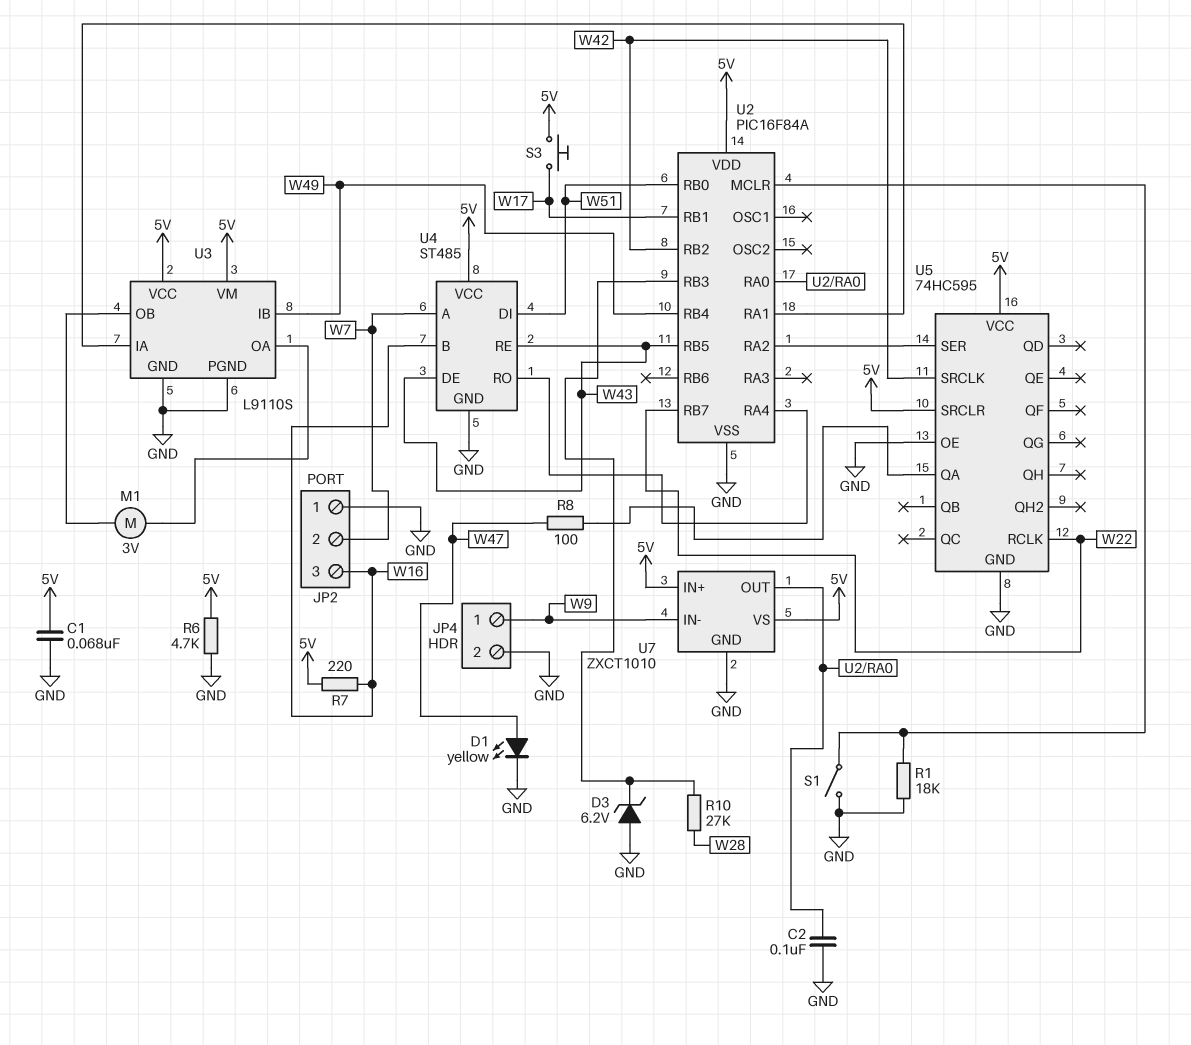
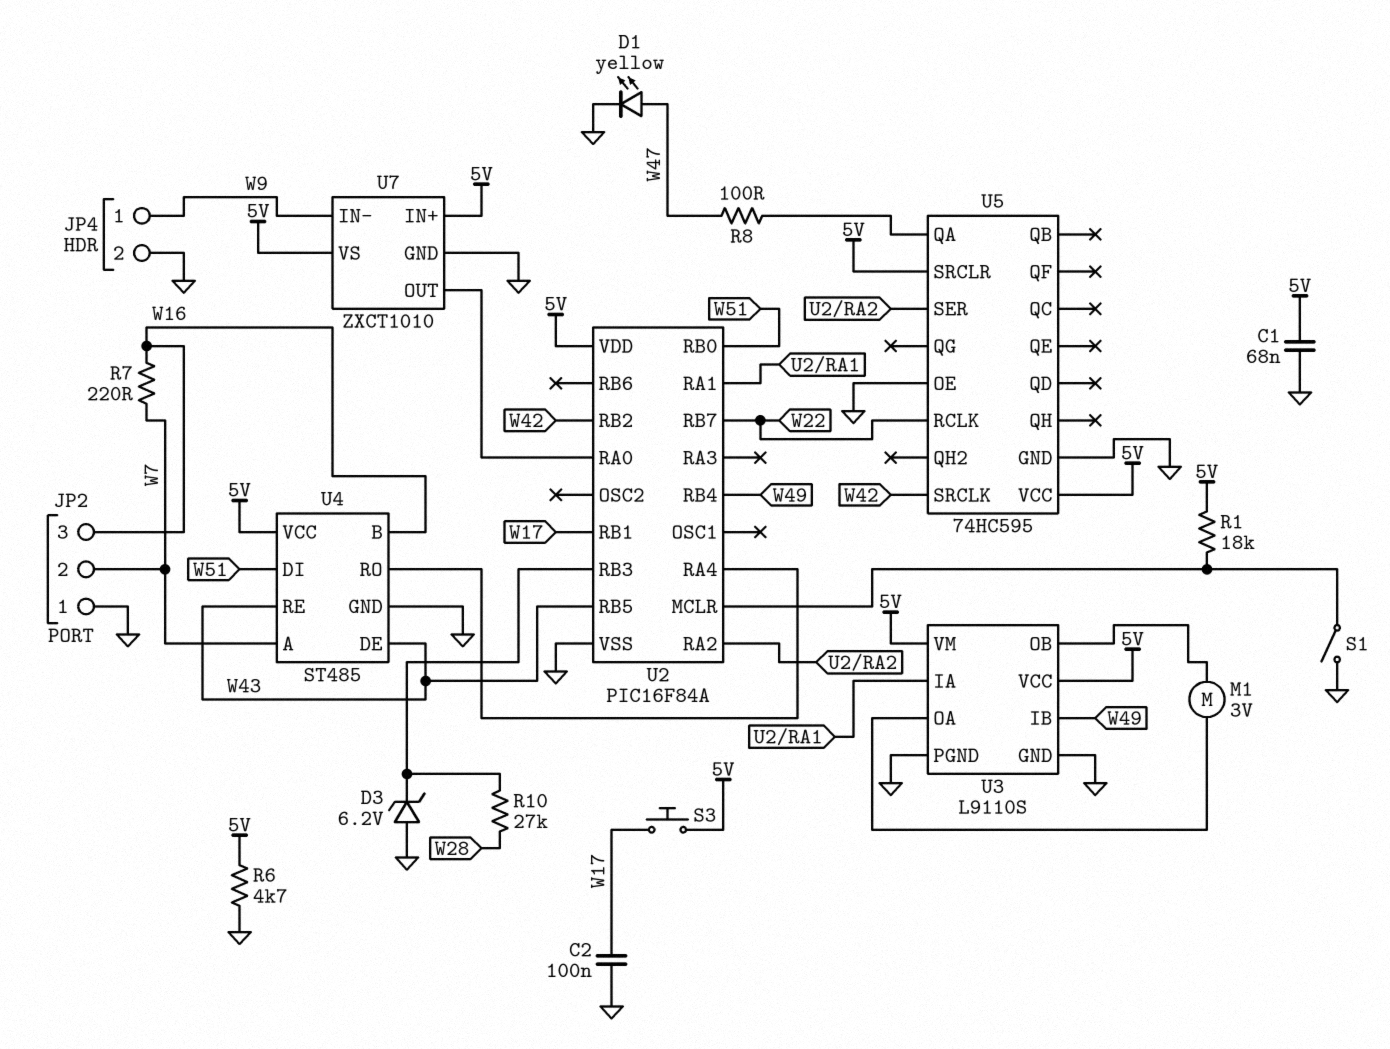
C2: 100nF (GND, U2/RA0) -> 100nF (GND, W17)
R1: 18k (GND, U2/MCLR) -> 18k (5V, U2/MCLR)
R7: 220 (5V, W16) -> 220 (W7, W16)

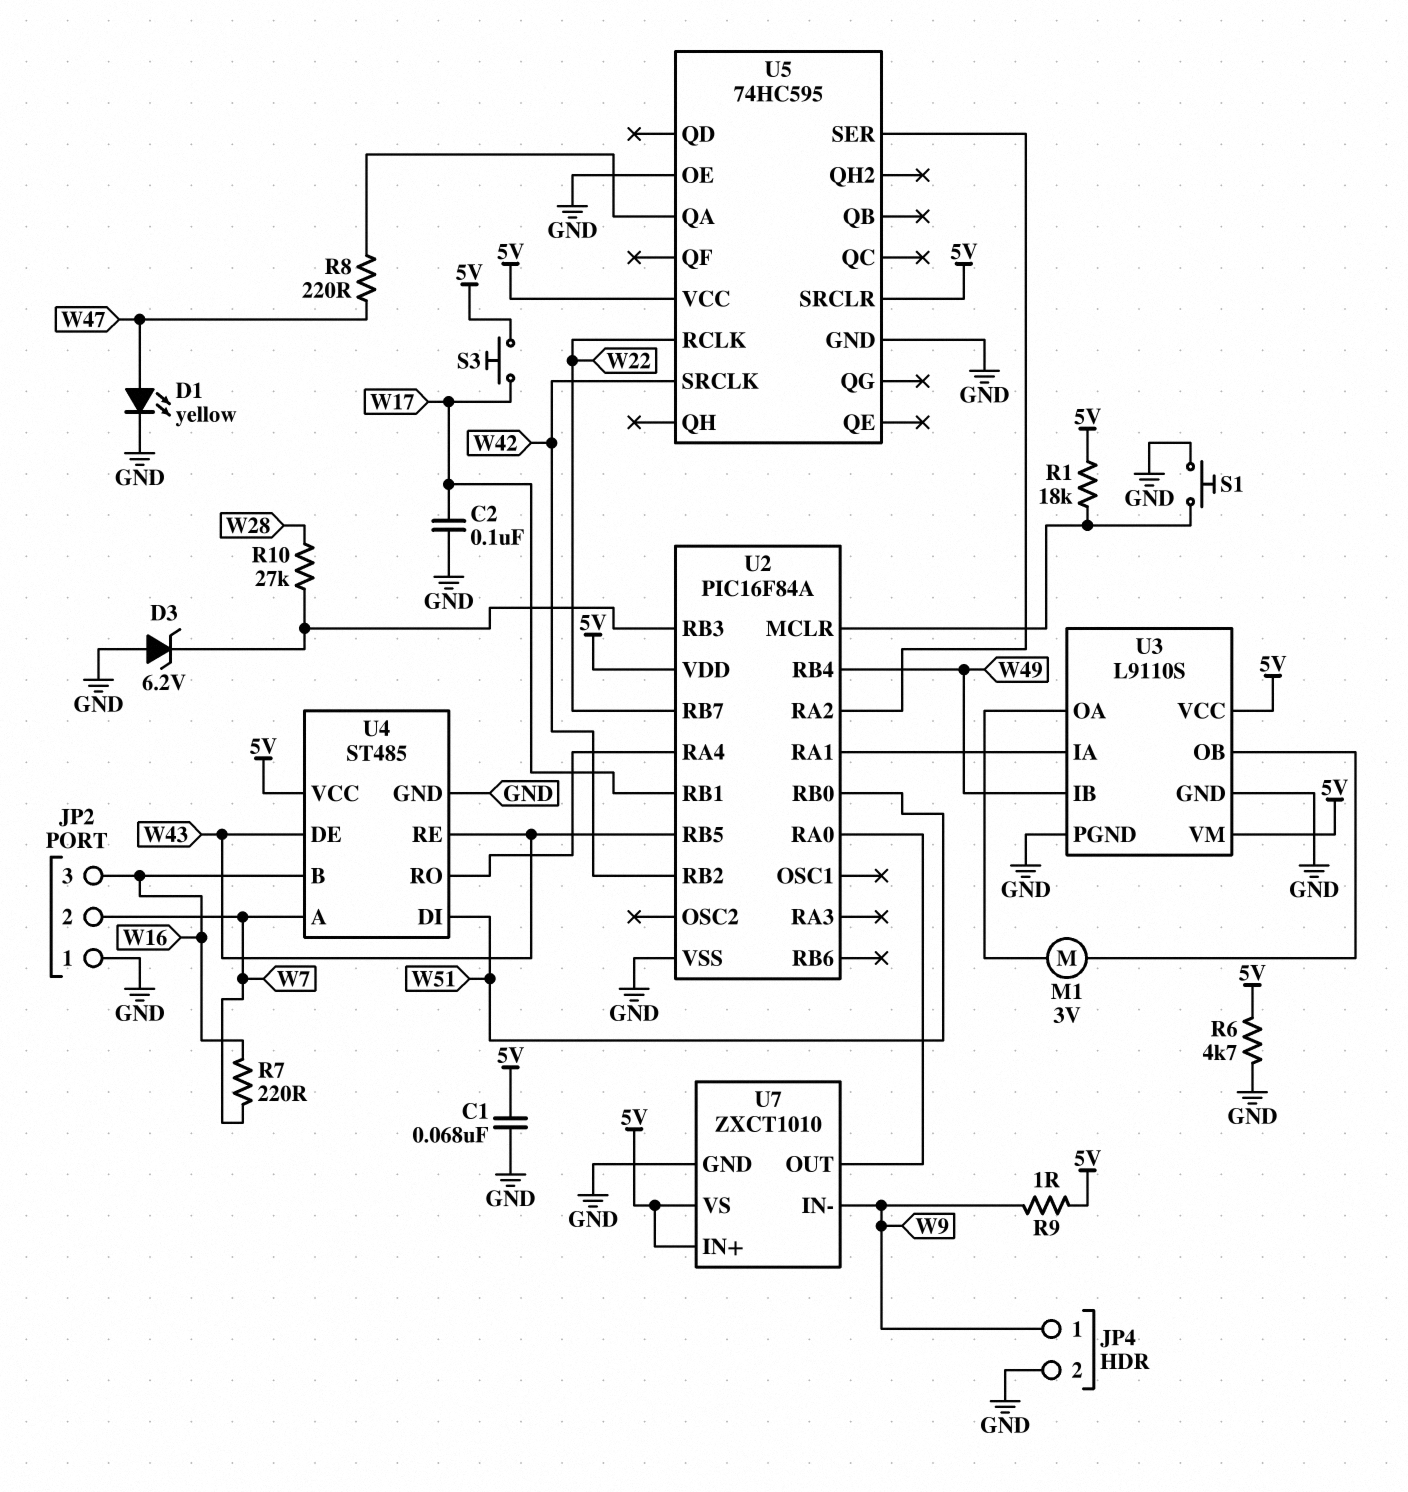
R8: 100 (U5/QA, W47) -> 220 (U5/QA, W47)
R9: none -> 1 (5V, W9)
S1: switch (GND, U2/MCLR) -> button (GND, U2/MCLR)

